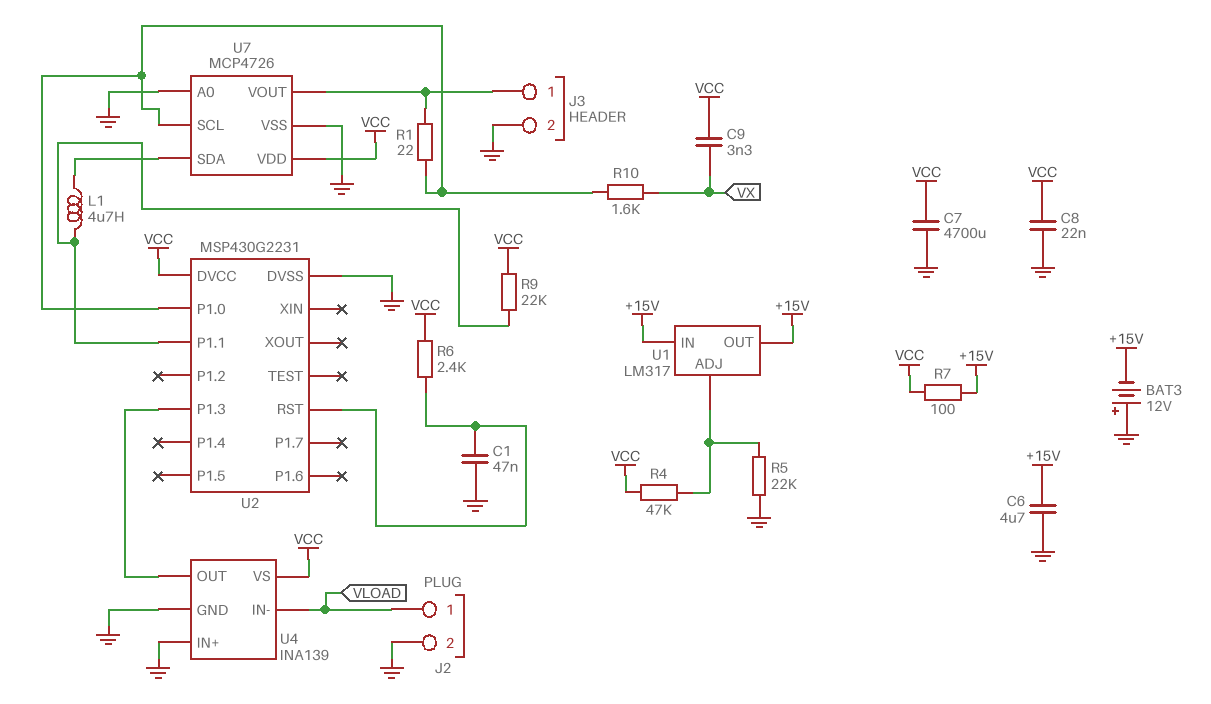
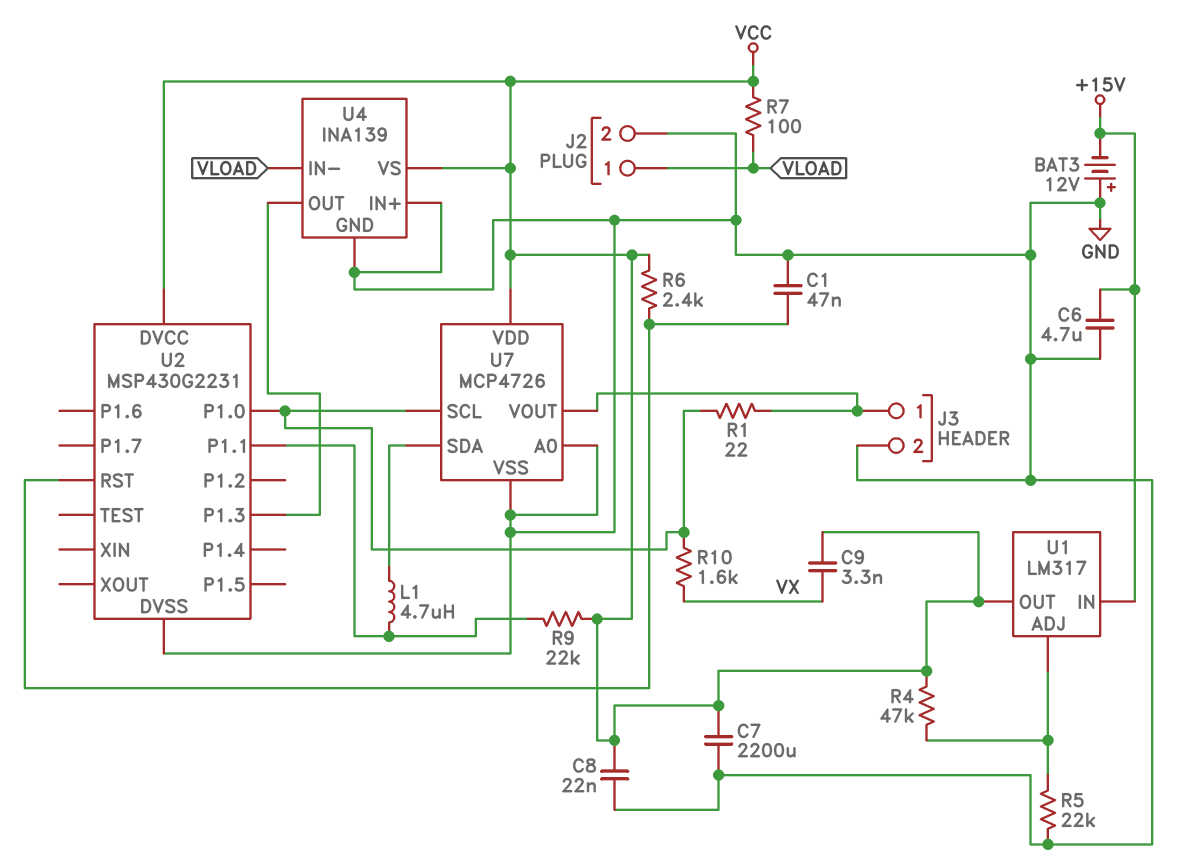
C7: 4700uF (GND, VCC) -> 2200uF (GND, VCC)
R7: 100 (+15V, VCC) -> 100 (VCC, VLOAD)
U1 pin OUT: +15V -> VCC

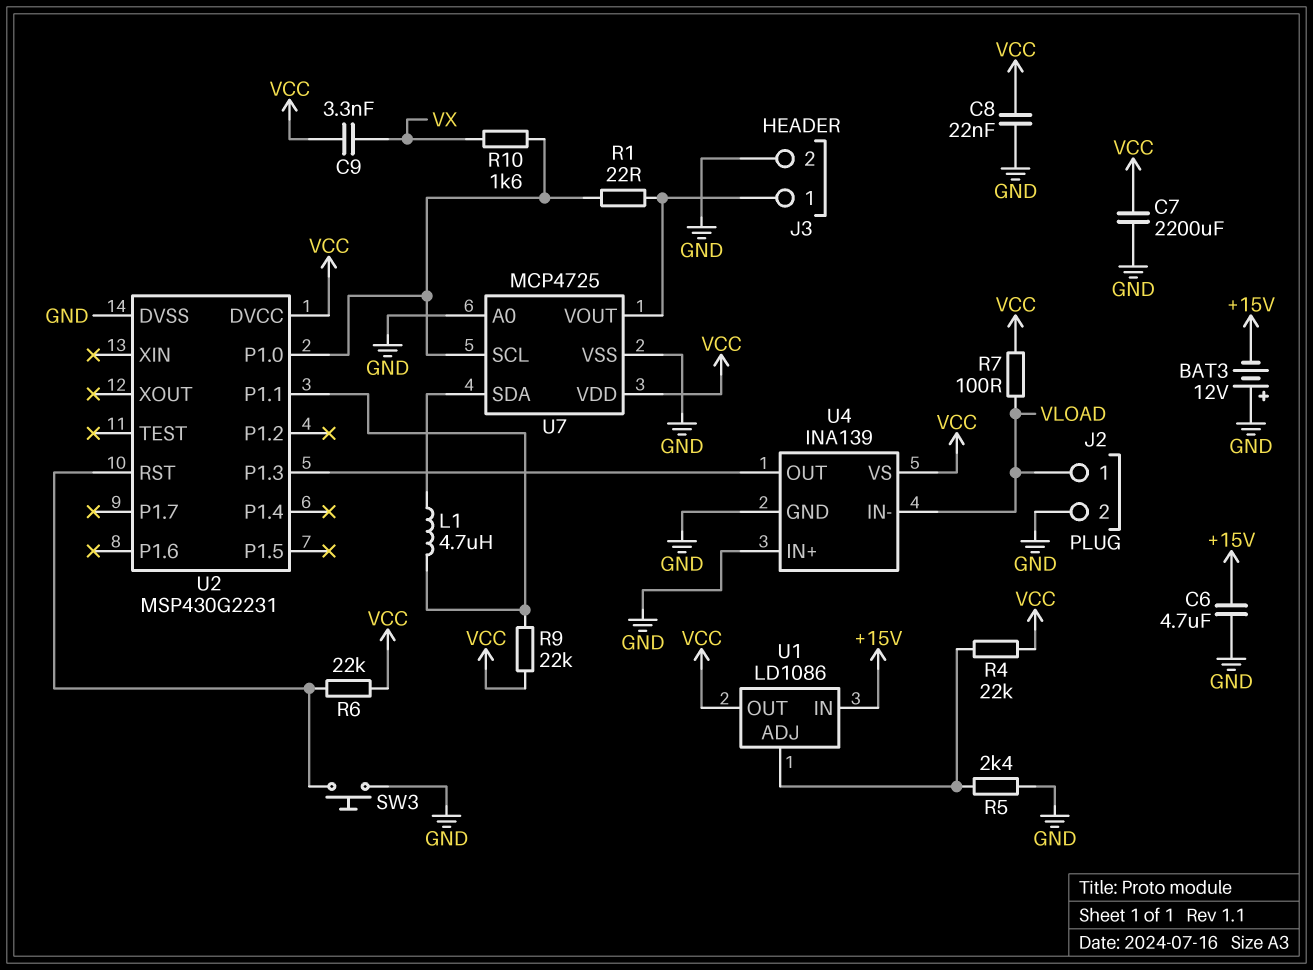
C1: 47nF (GND, U2/RST) -> none
R4: 47k (U1/ADJ, VCC) -> 22k (U1/ADJ, VCC)
R5: 22k (GND, U1/ADJ) -> 2.4k (GND, U1/ADJ)
R6: 2.4k (U2/RST, VCC) -> 22k (U2/RST, VCC)
SW3: none -> button (GND, U2/RST)
U1: LM317 -> LD1086
U7: MCP4726 -> MCP4725

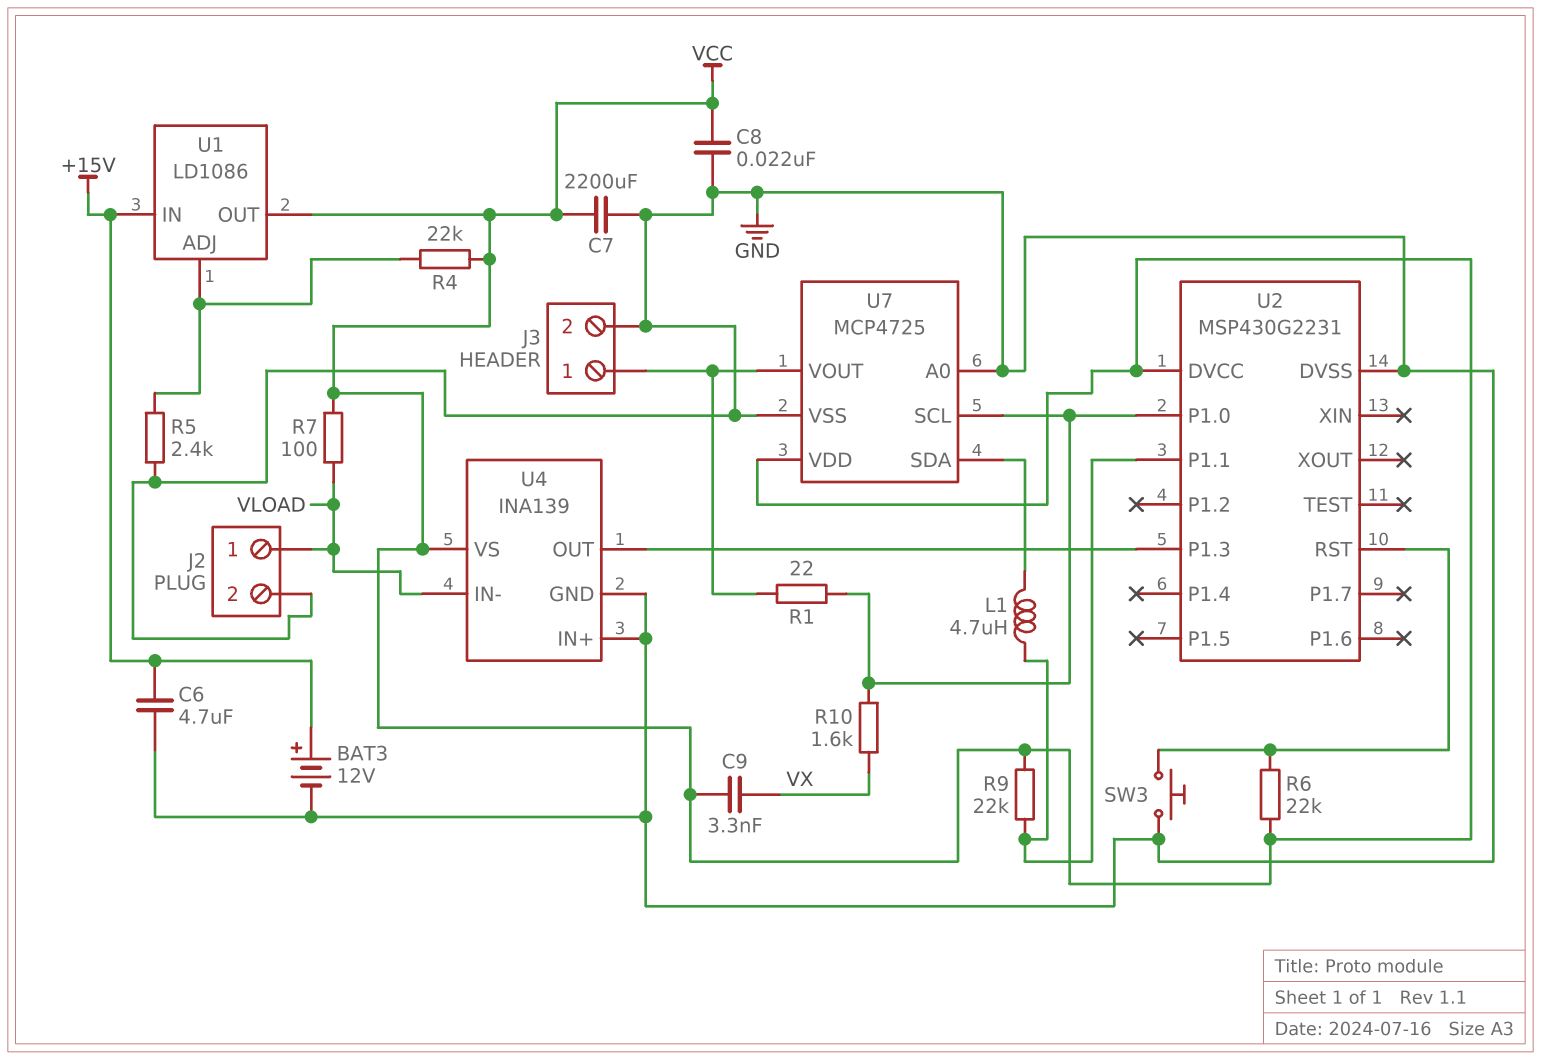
BAT3: 12V (plus GND, minus +15V) -> 12V (plus +15V, minus GND)

